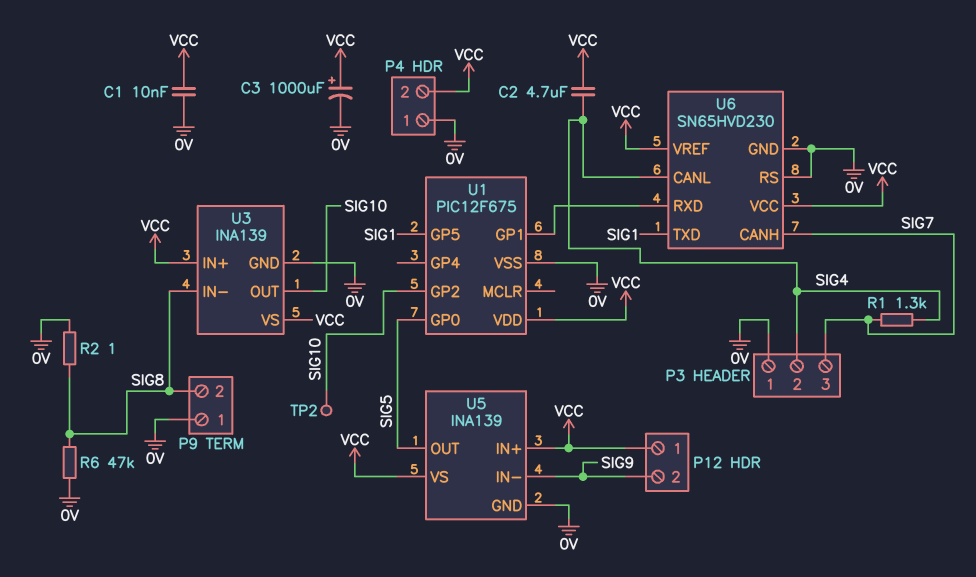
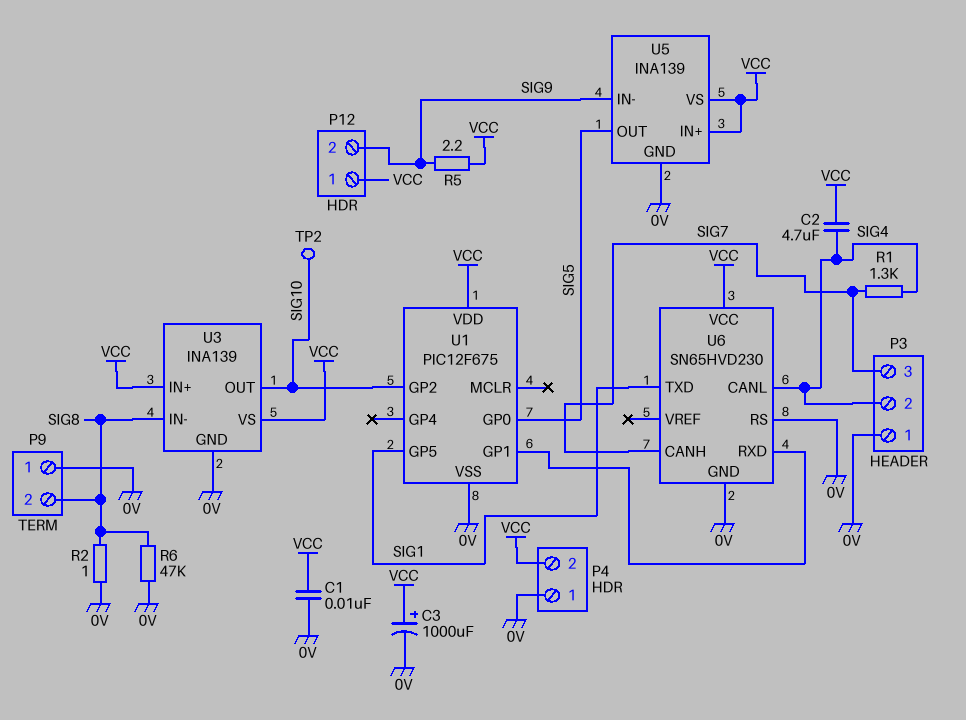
R5: none -> 2.2 (SIG9, VCC)
U6 pin VREF: VCC -> none

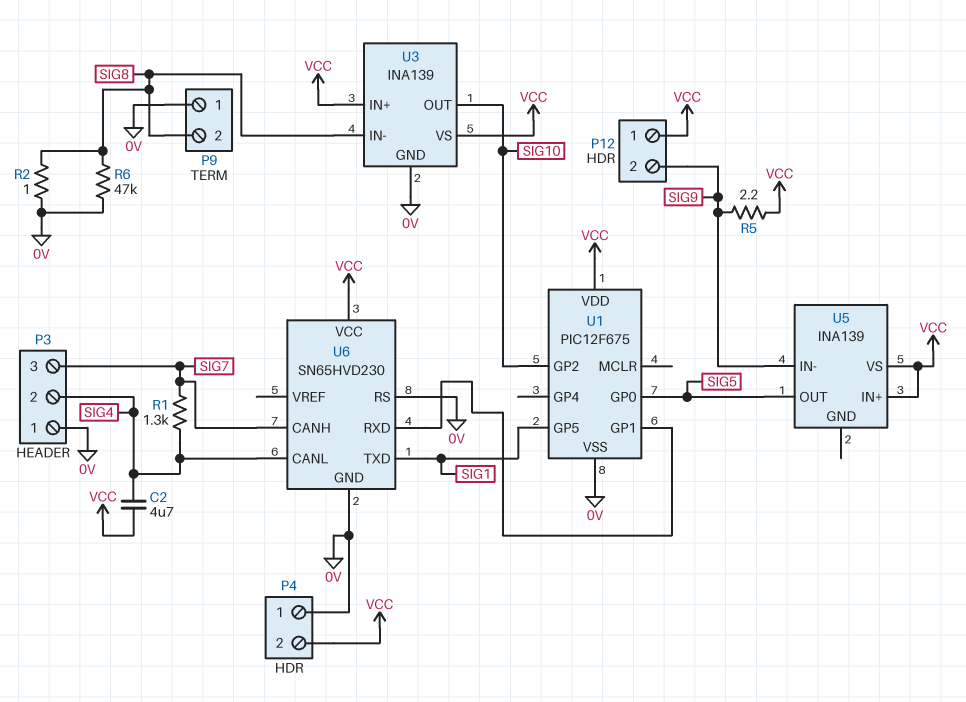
C1: 10nF (0V, VCC) -> none
C3: 1000uF (plus VCC, minus 0V) -> none
TP2: test point (SIG10) -> none
U5 pin GND: 0V -> none

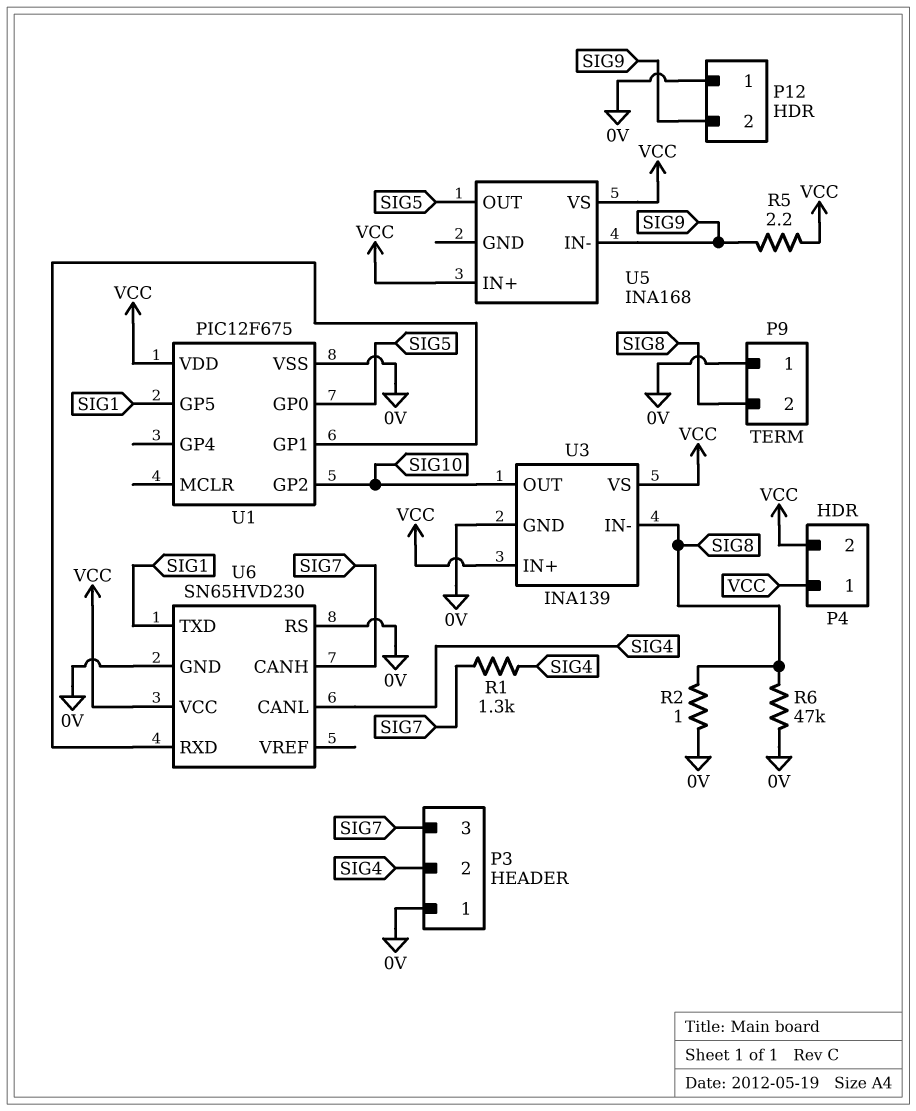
C2: 4.7uF (SIG4, VCC) -> none
P4 pin 1: 0V -> VCC
P12 pin 1: VCC -> 0V
U5: INA139 -> INA168

